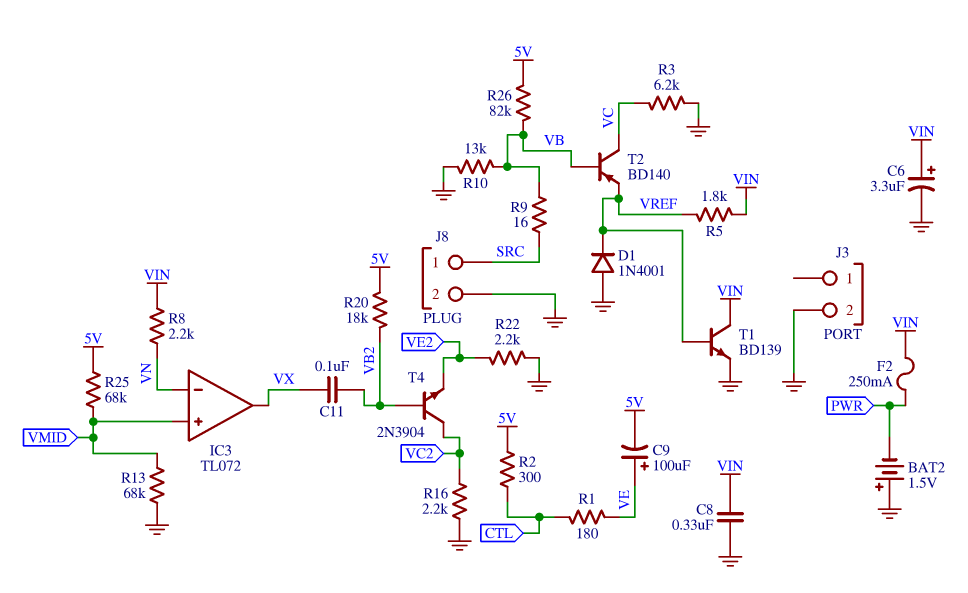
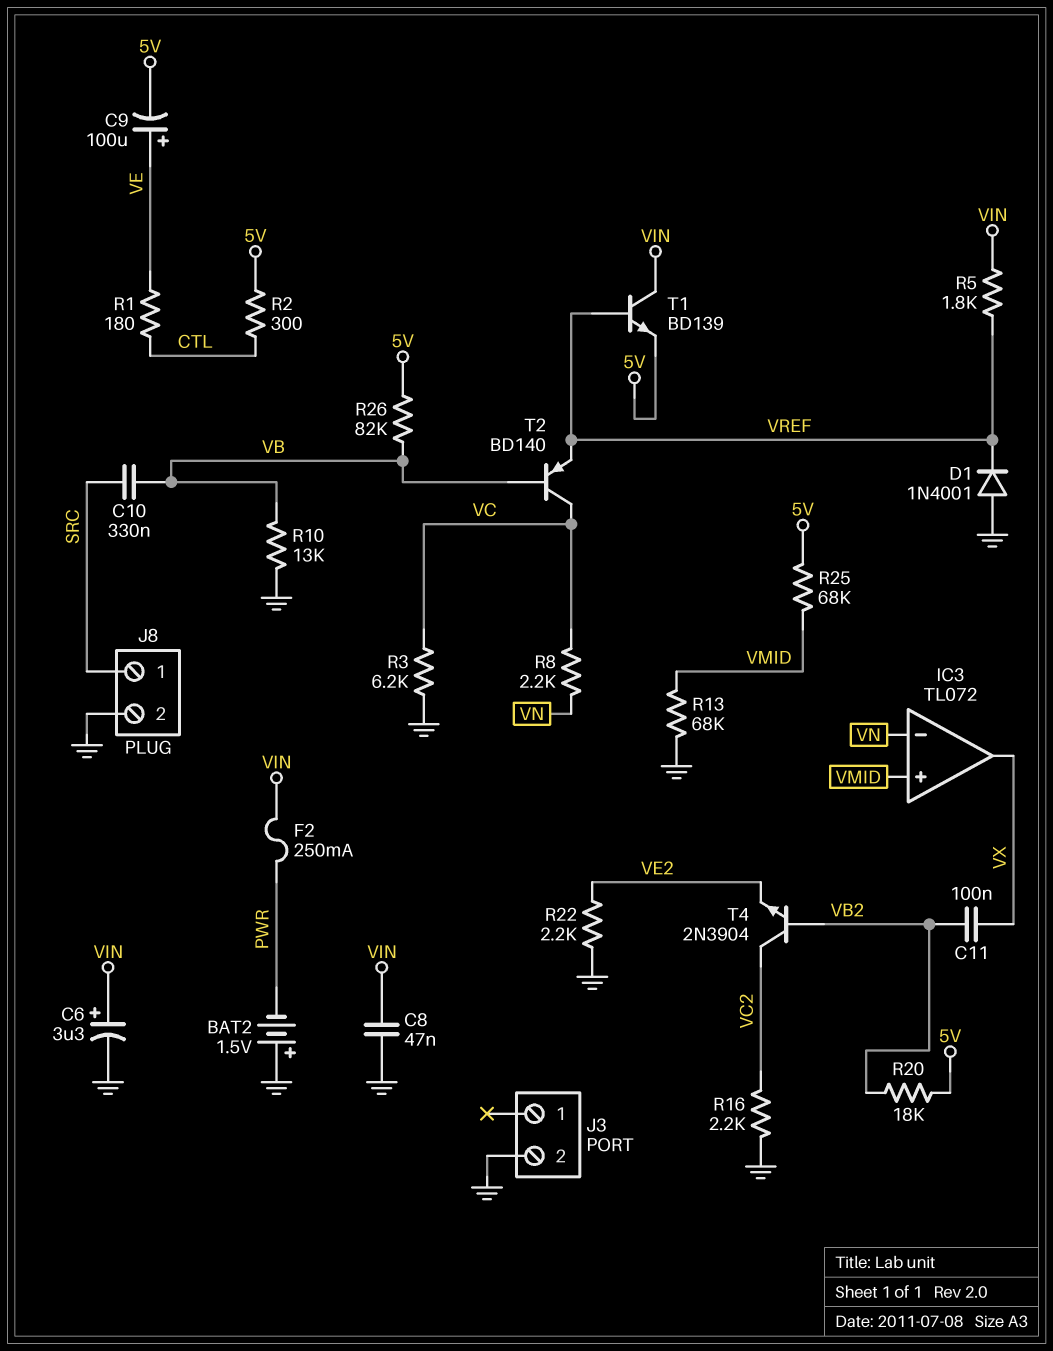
C8: 330nF (GND, VIN) -> 47nF (GND, VIN)
C10: none -> 330nF (SRC, VB)
R8: 2.2k (VIN, VN) -> 2.2k (VC, VN)
R9: 16 (SRC, VB) -> none
T1: NPN BD139 (B VREF, C VIN, E GND) -> NPN BD139 (B VREF, C VIN, E 5V)

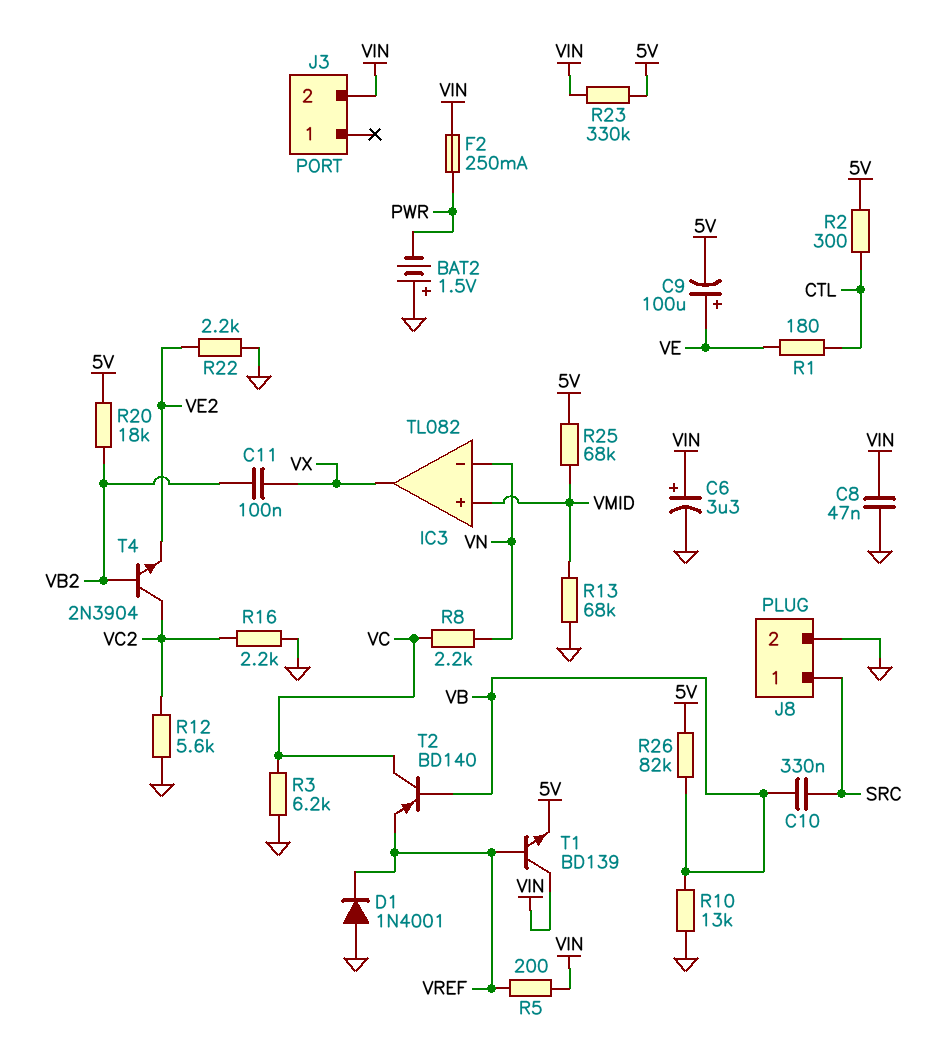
IC3: TL072 -> TL082
J3 pin 2: GND -> VIN
R5: 1.8k (VIN, VREF) -> 200 (VIN, VREF)
R12: none -> 5.6k (GND, VC2)
R23: none -> 330k (5V, VIN)

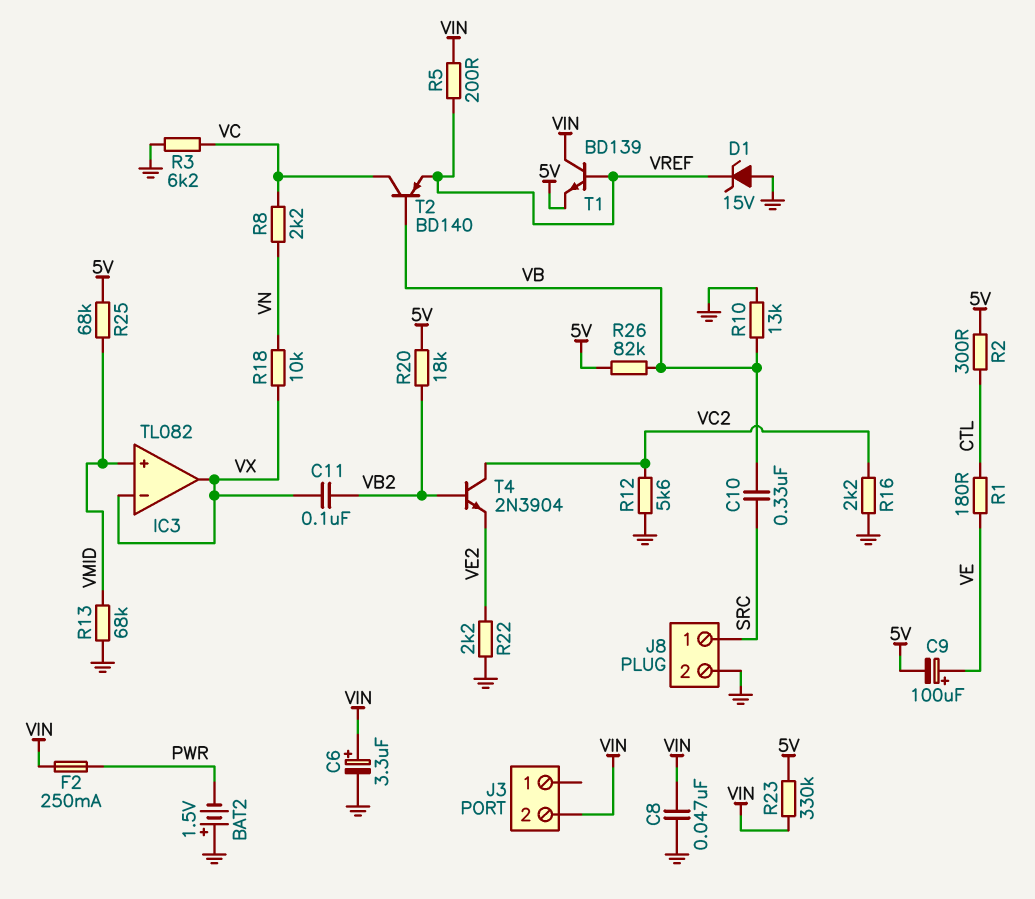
D1: diode 1N4001 (A GND, K VREF) -> zener 15V (A GND, K VREF)
IC3 pin in-: VN -> VX
R18: none -> 10k (VN, VX)

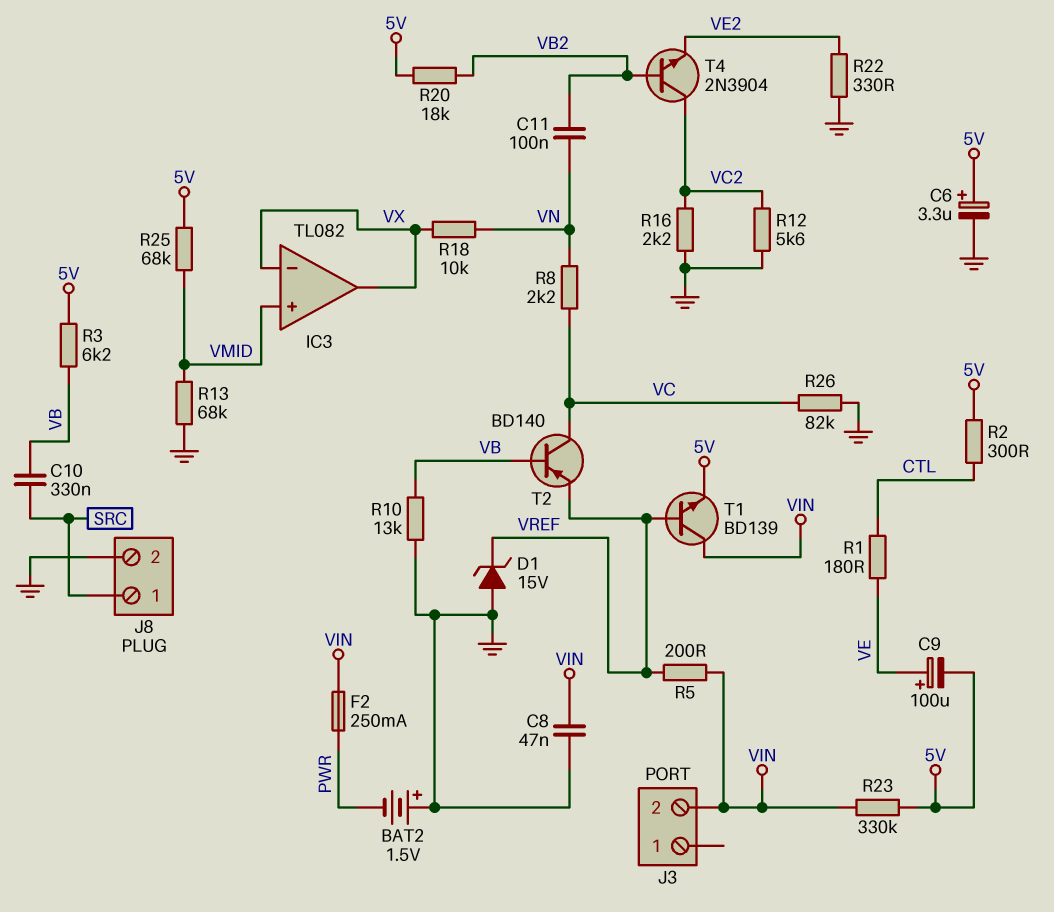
C6: 3.3uF (plus VIN, minus GND) -> 3.3uF (plus 5V, minus GND)
C11: 100nF (VB2, VX) -> 100nF (VB2, VN)
R3: 6.2k (GND, VC) -> 6.2k (5V, VB)
R22: 2.2k (GND, VE2) -> 330 (GND, VE2)
R26: 82k (5V, VB) -> 82k (GND, VC)

